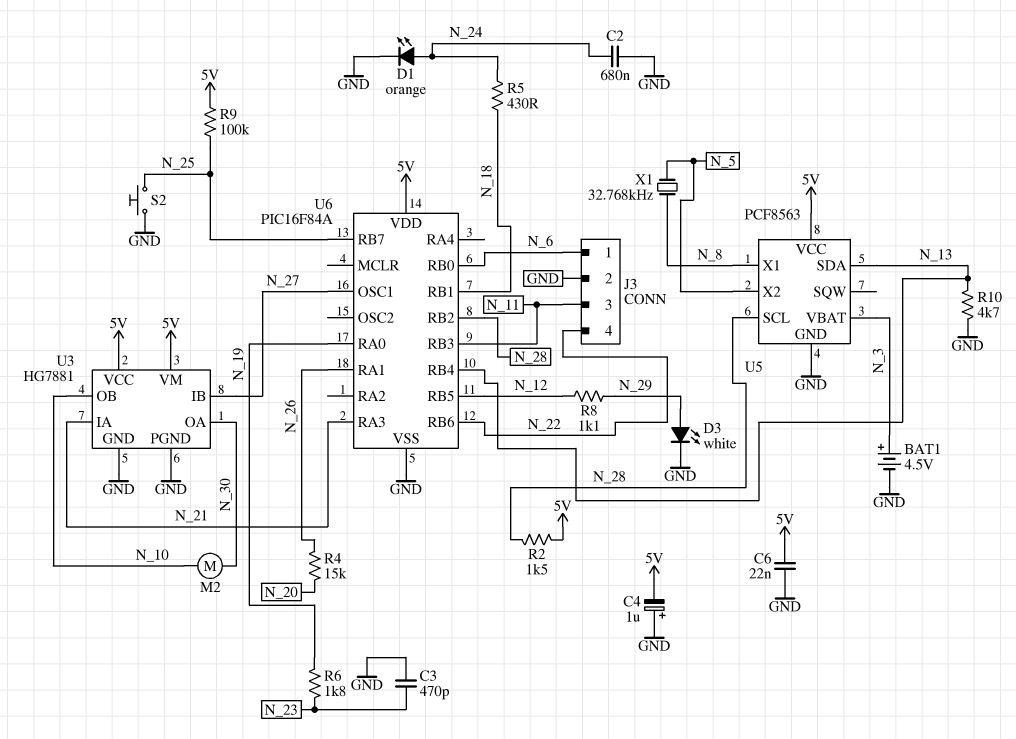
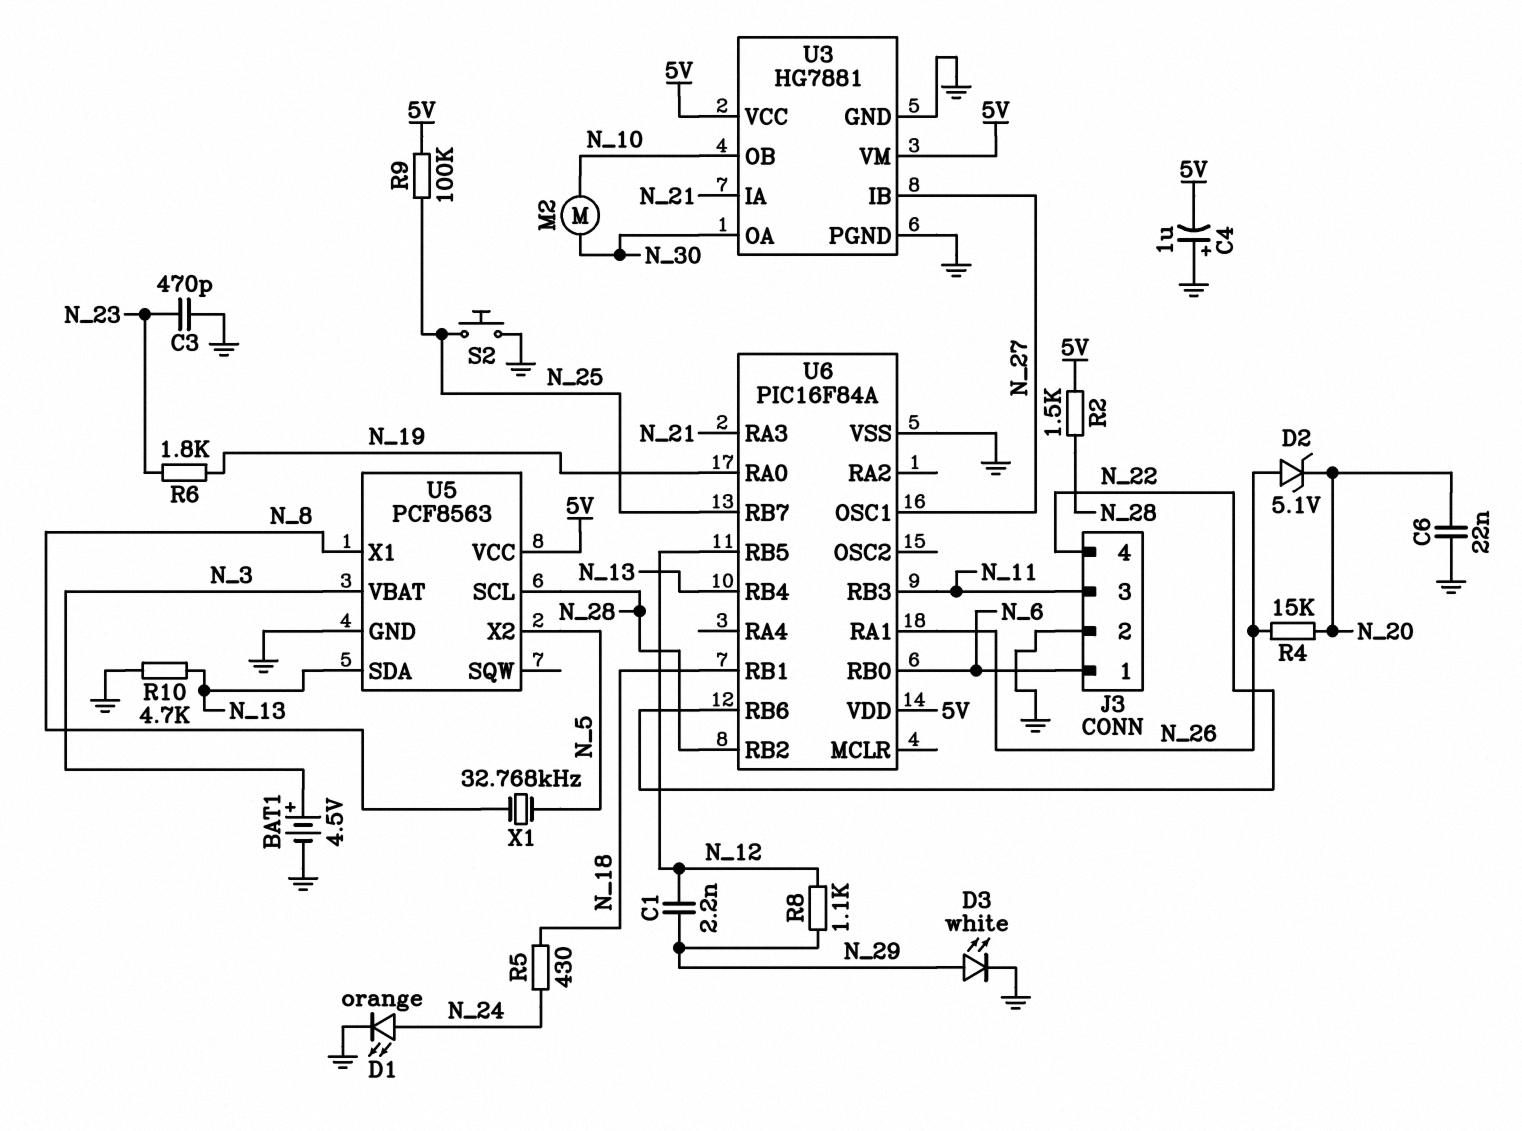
C1: none -> 2.2nF (N_12, N_29)
C2: 680nF (GND, N_24) -> none
C6: 22nF (5V, GND) -> 22nF (GND, N_20)
D2: none -> zener 5.1V (A N_26, K N_20)

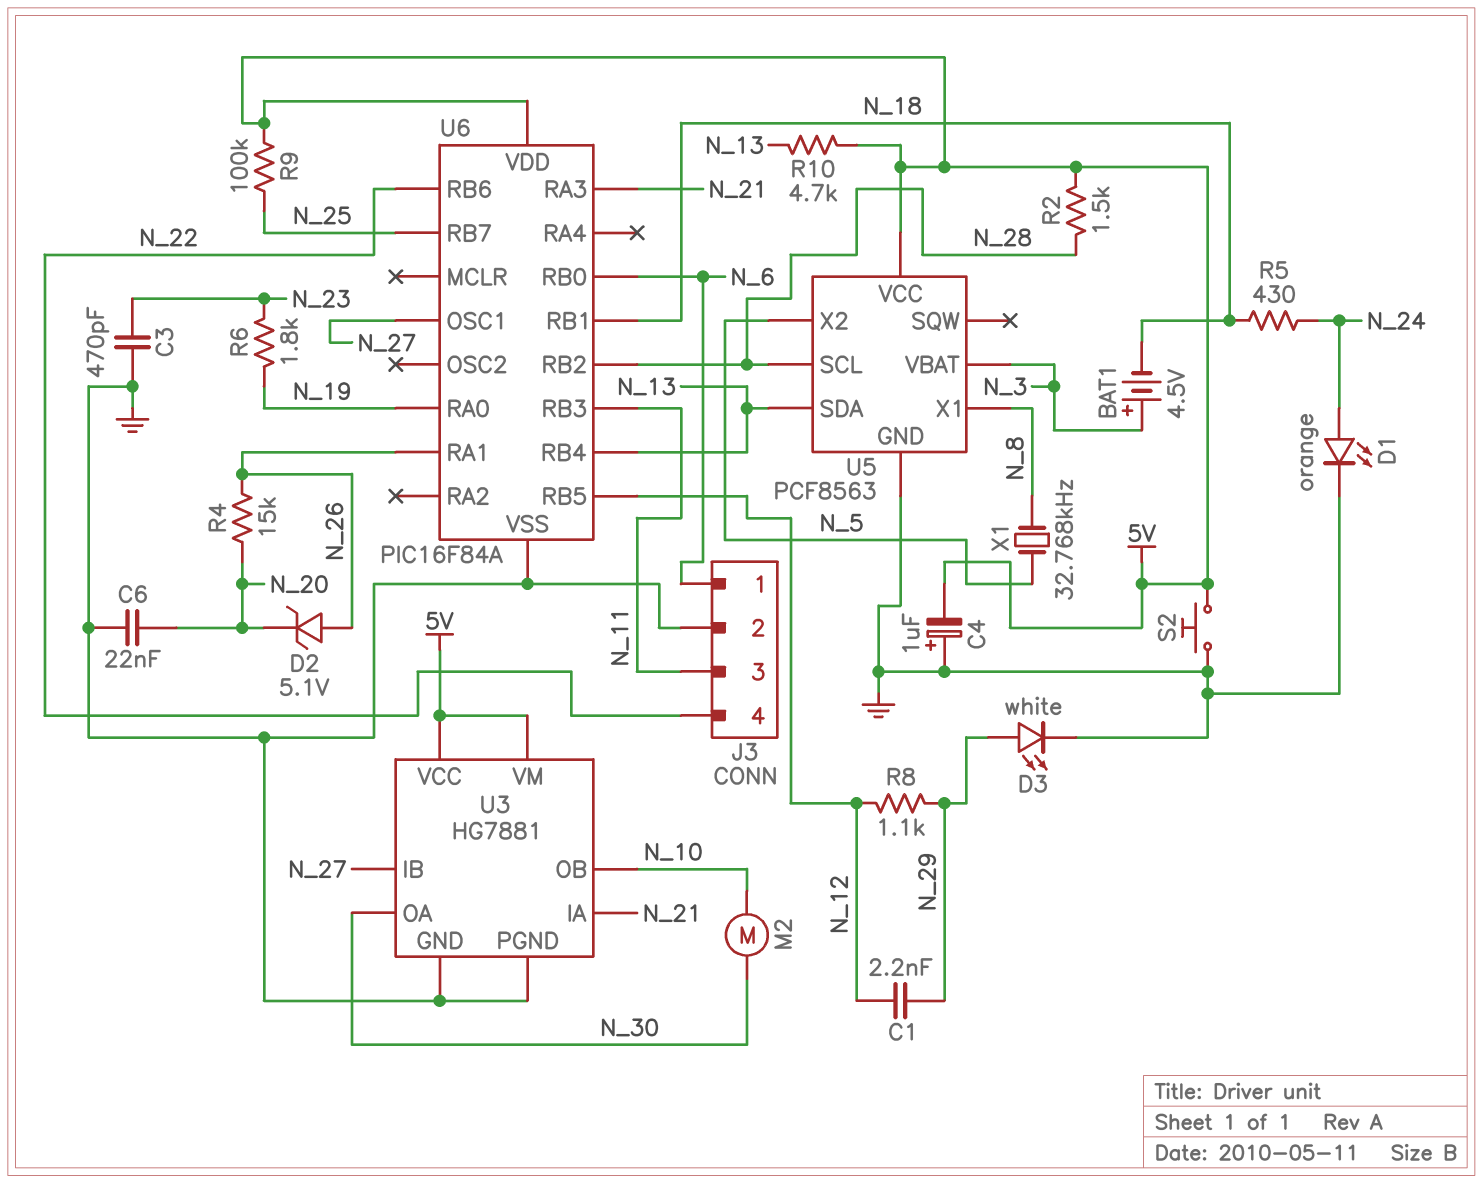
BAT1: 4.5V (plus N_3, minus GND) -> 4.5V (plus N_3, minus N_18)
R10: 4.7k (GND, N_13) -> 4.7k (5V, N_13)
S2: button (GND, N_25) -> button (5V, GND)

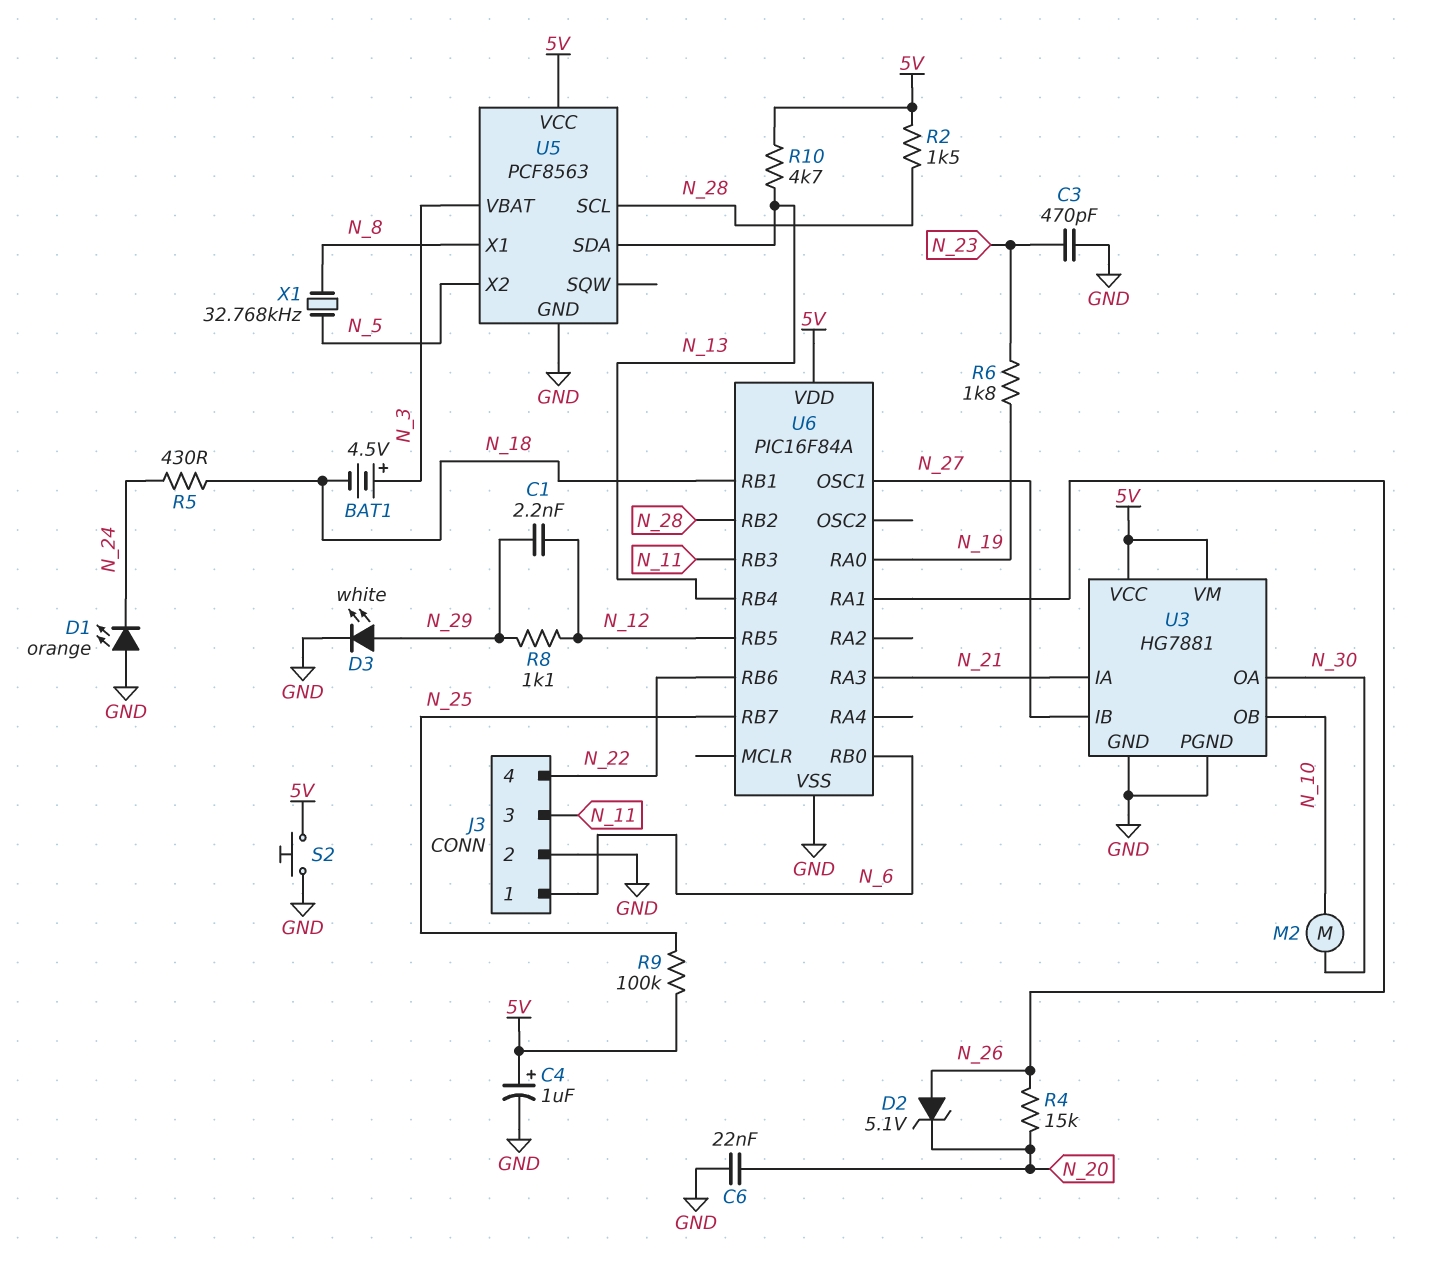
C4: 1uF (plus GND, minus 5V) -> 1uF (plus 5V, minus GND)
D1: LED orange (A N_24, K GND) -> LED orange (A GND, K N_24)

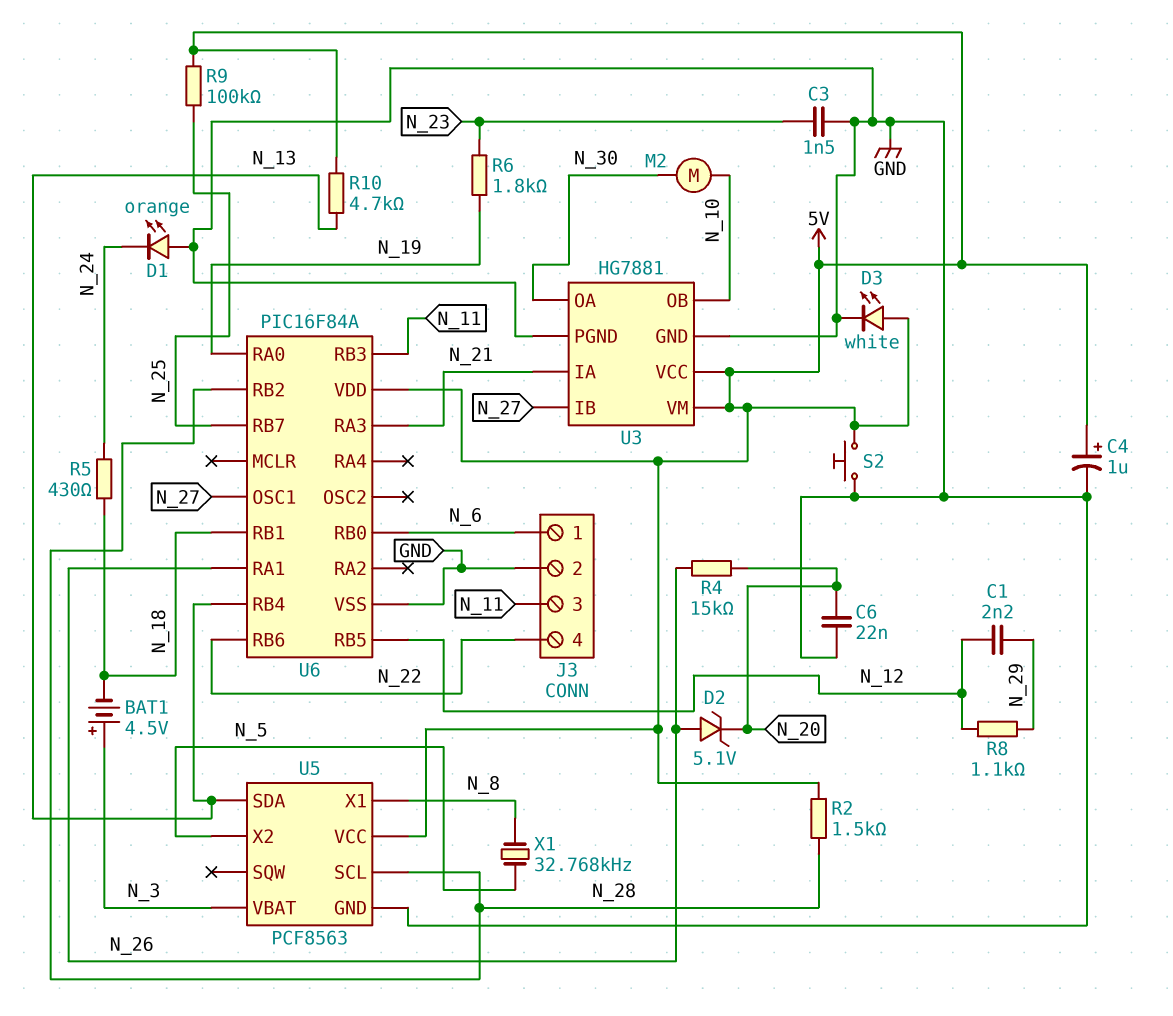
C3: 470pF (GND, N_23) -> 1.5nF (GND, N_23)
D3: LED white (A N_29, K GND) -> LED white (A 5V, K GND)

